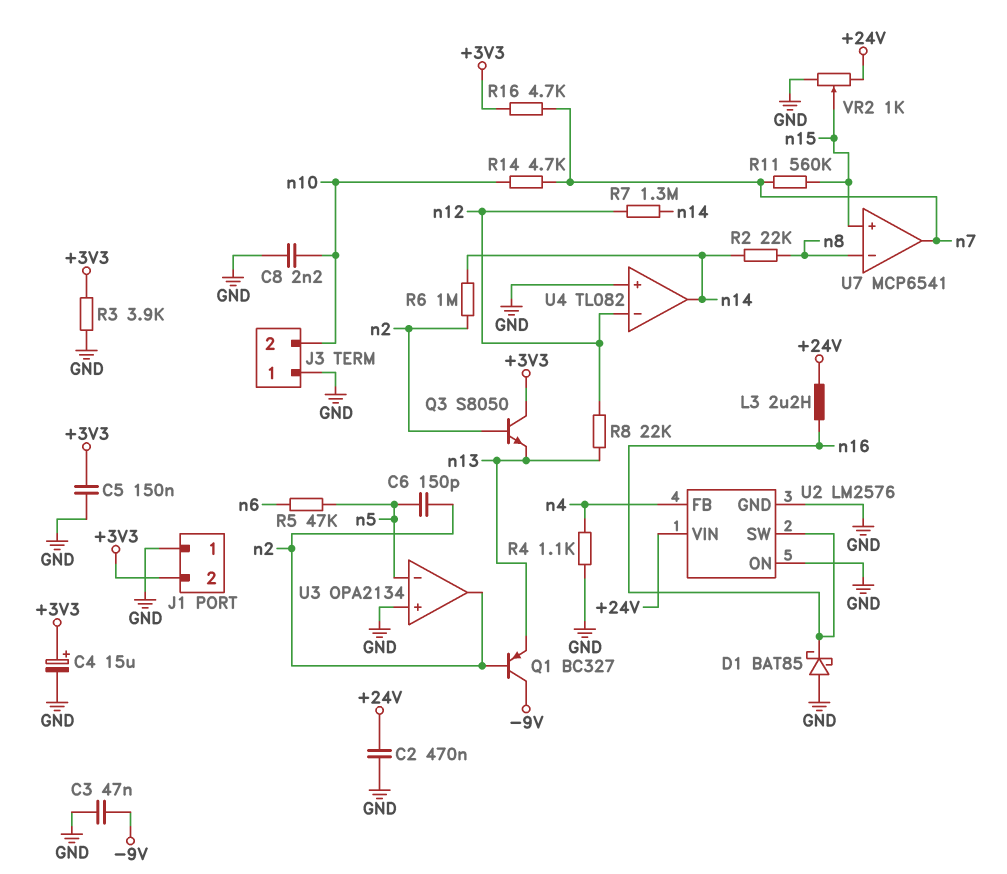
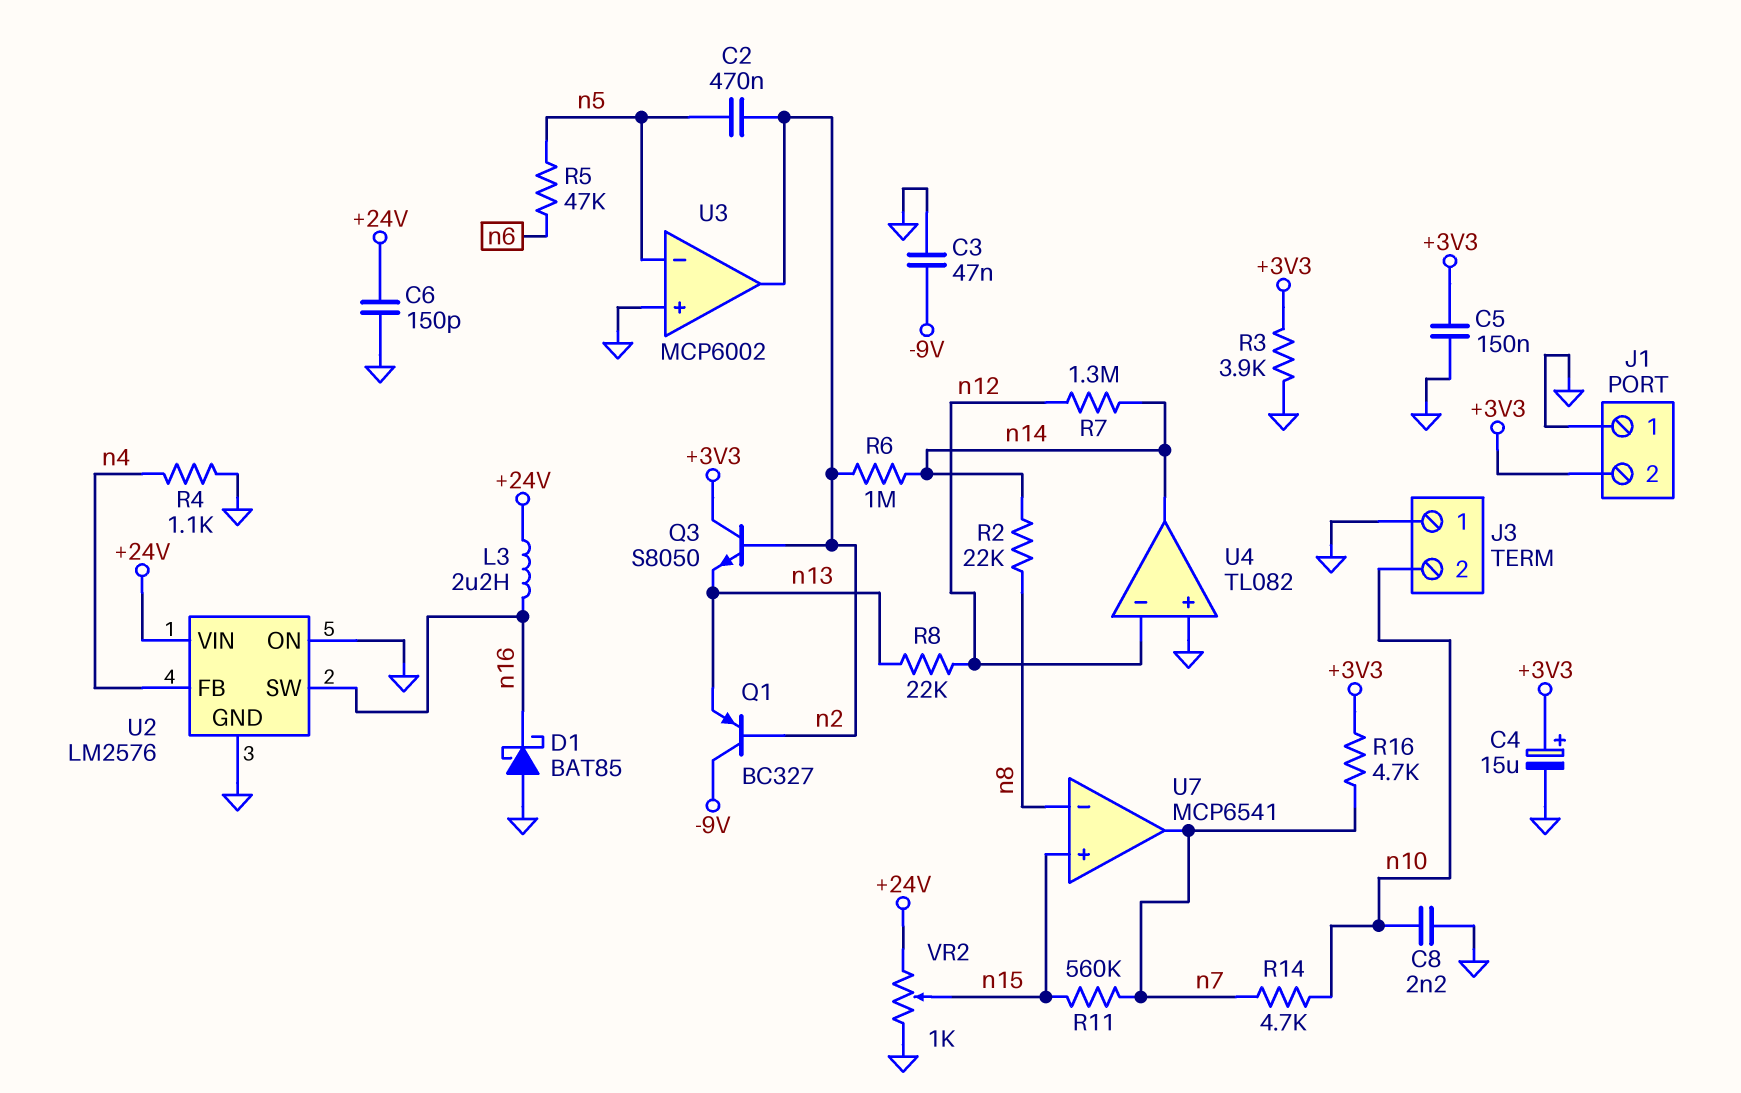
C2: 470nF (+24V, GND) -> 470nF (n2, n5)
C6: 150pF (n2, n5) -> 150pF (+24V, GND)
U3: OPA2134 -> MCP6002

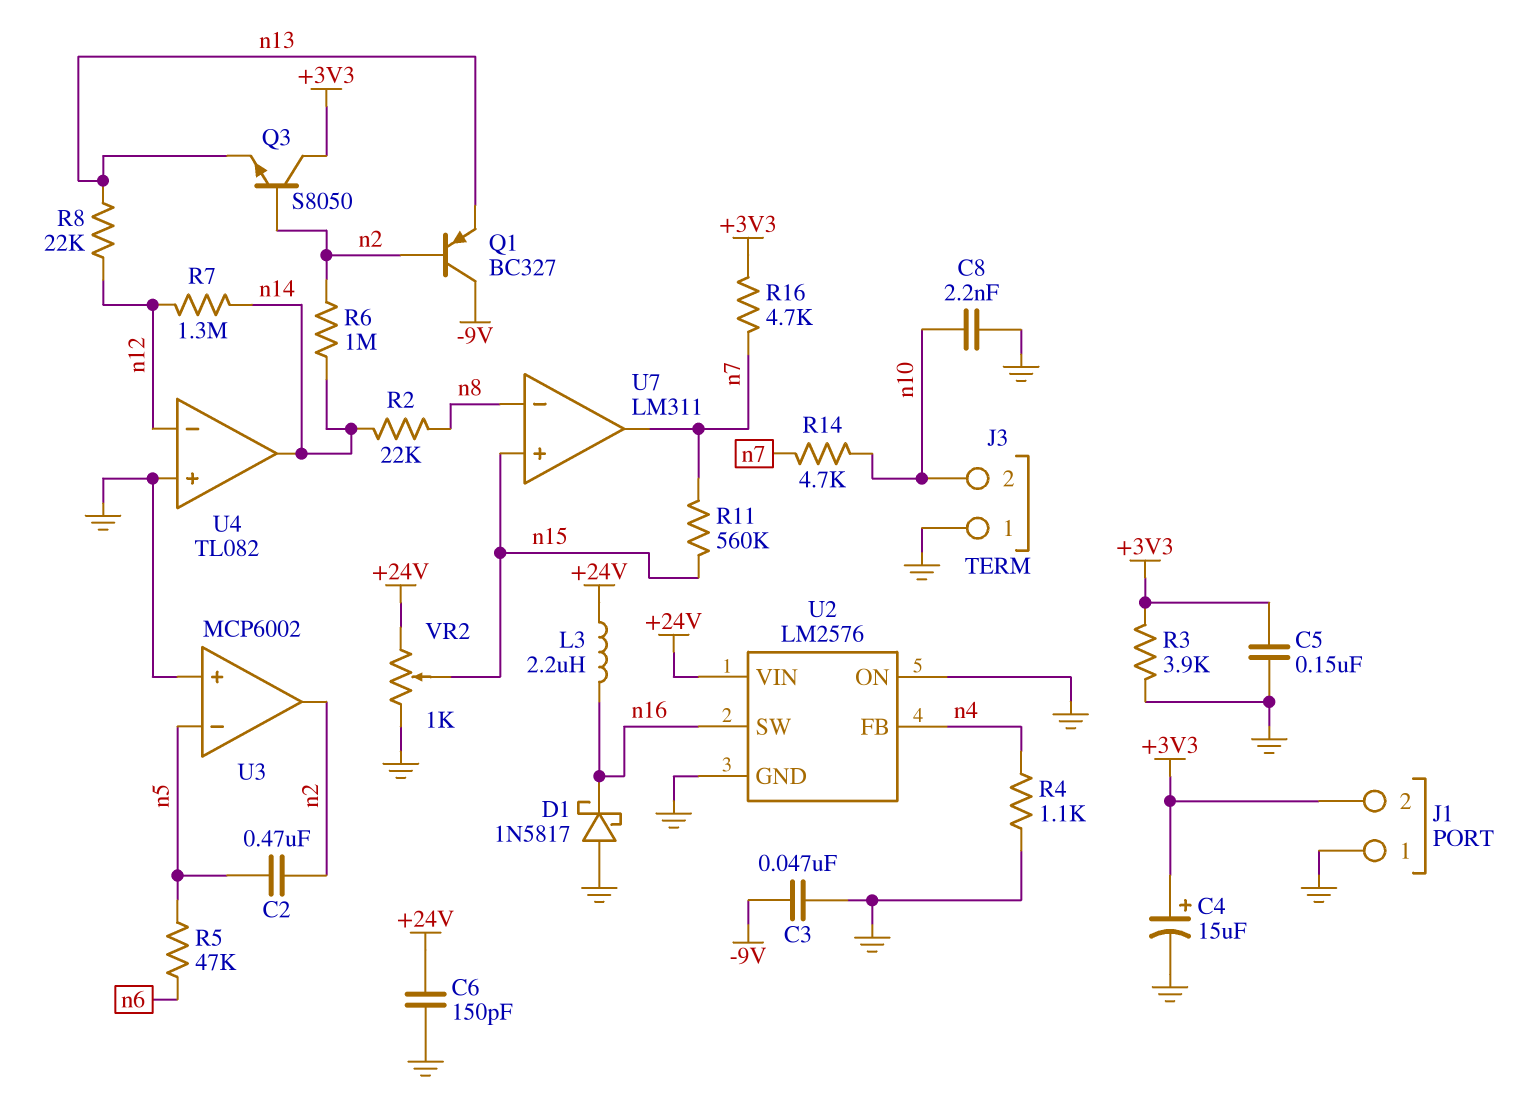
D1: schottky BAT85 (A GND, K n16) -> schottky 1N5817 (A GND, K n16)
U7: MCP6541 -> LM311

